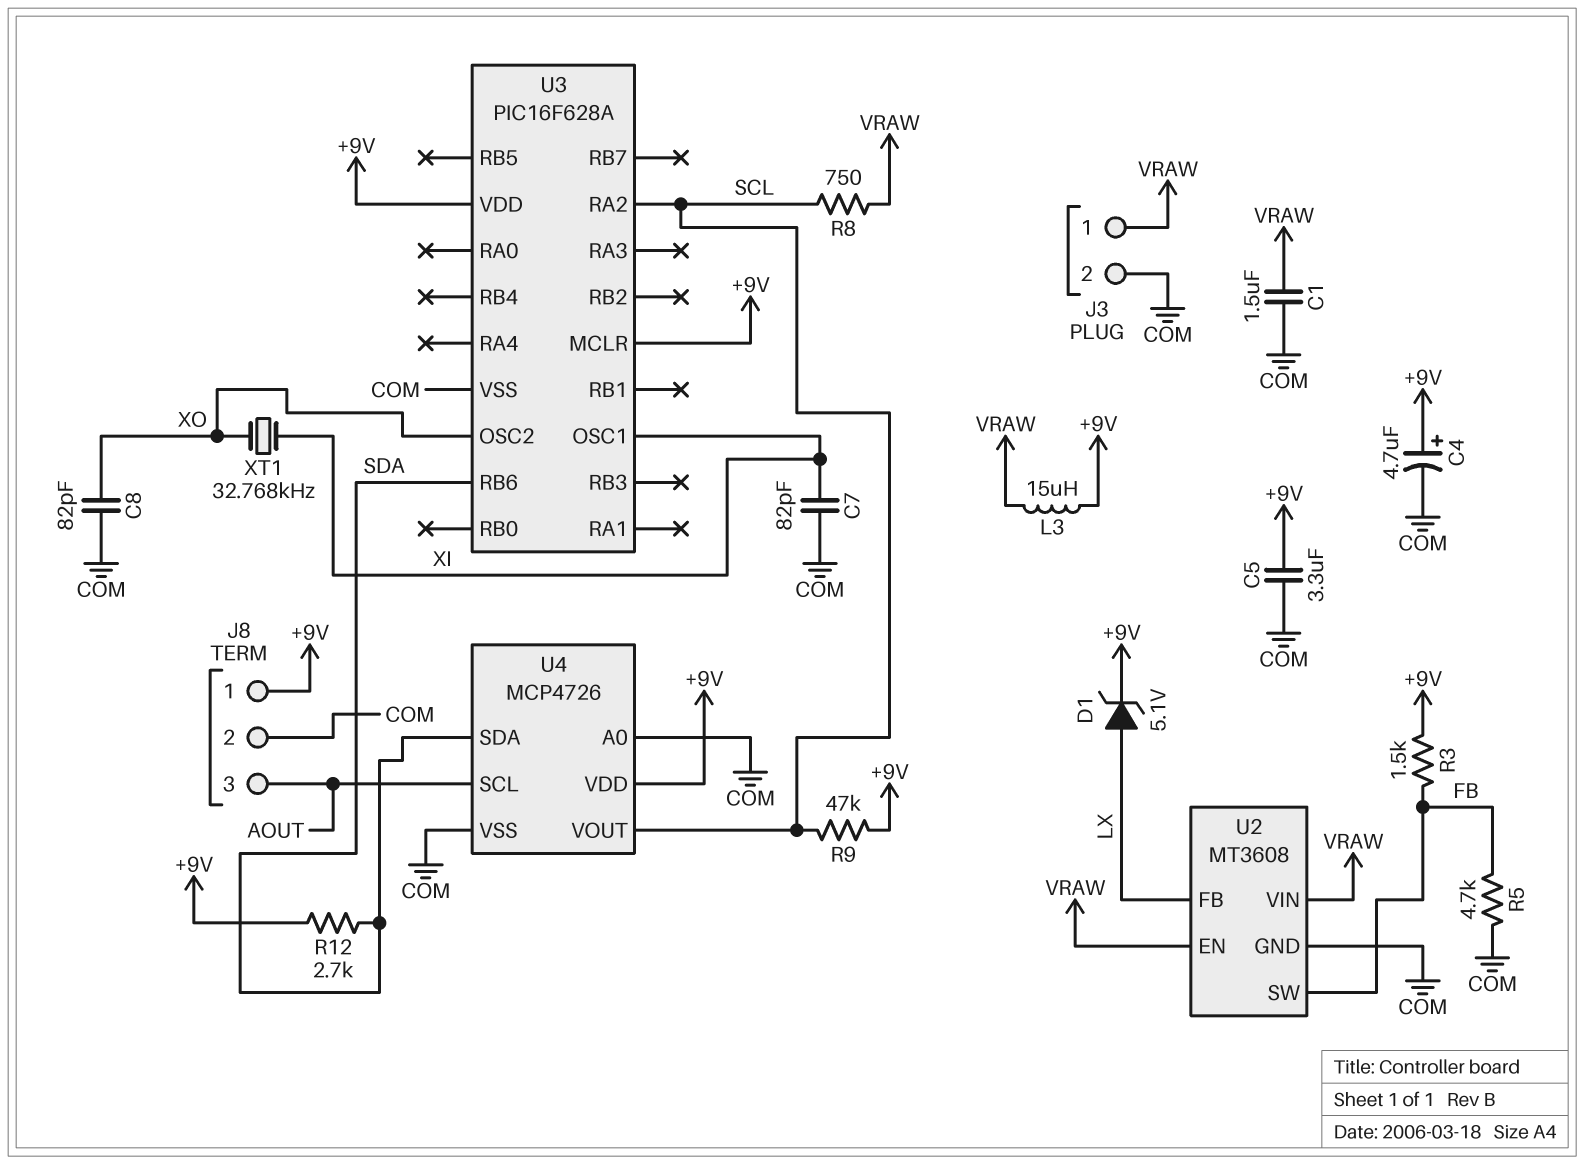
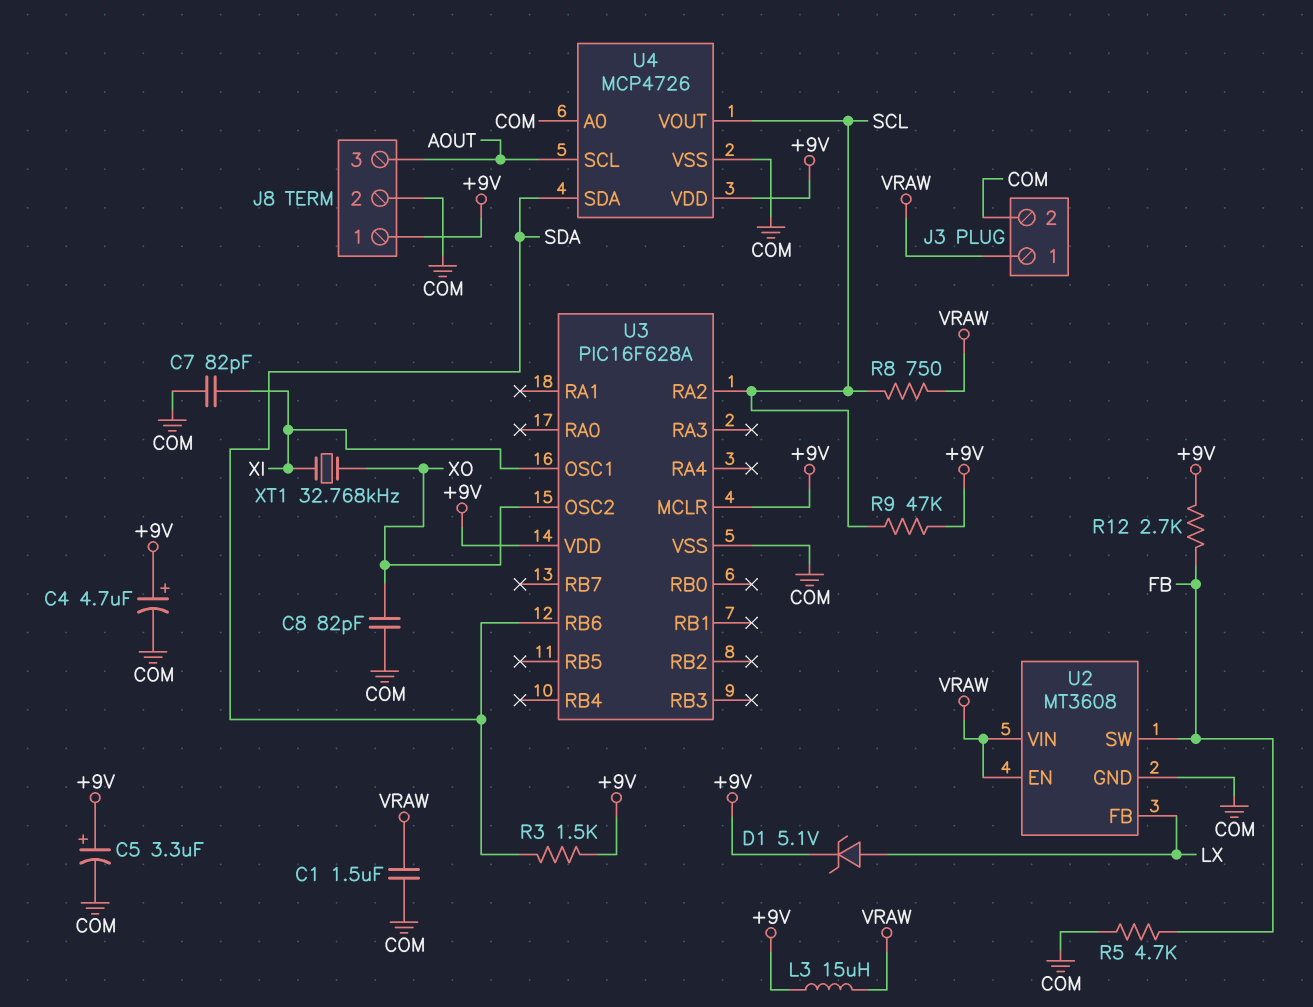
C5: 3.3uF (+9V, COM) -> 3.3uF (plus +9V, minus COM)
R3: 1.5k (+9V, FB) -> 1.5k (+9V, SDA)
R12: 2.7k (+9V, SDA) -> 2.7k (+9V, FB)

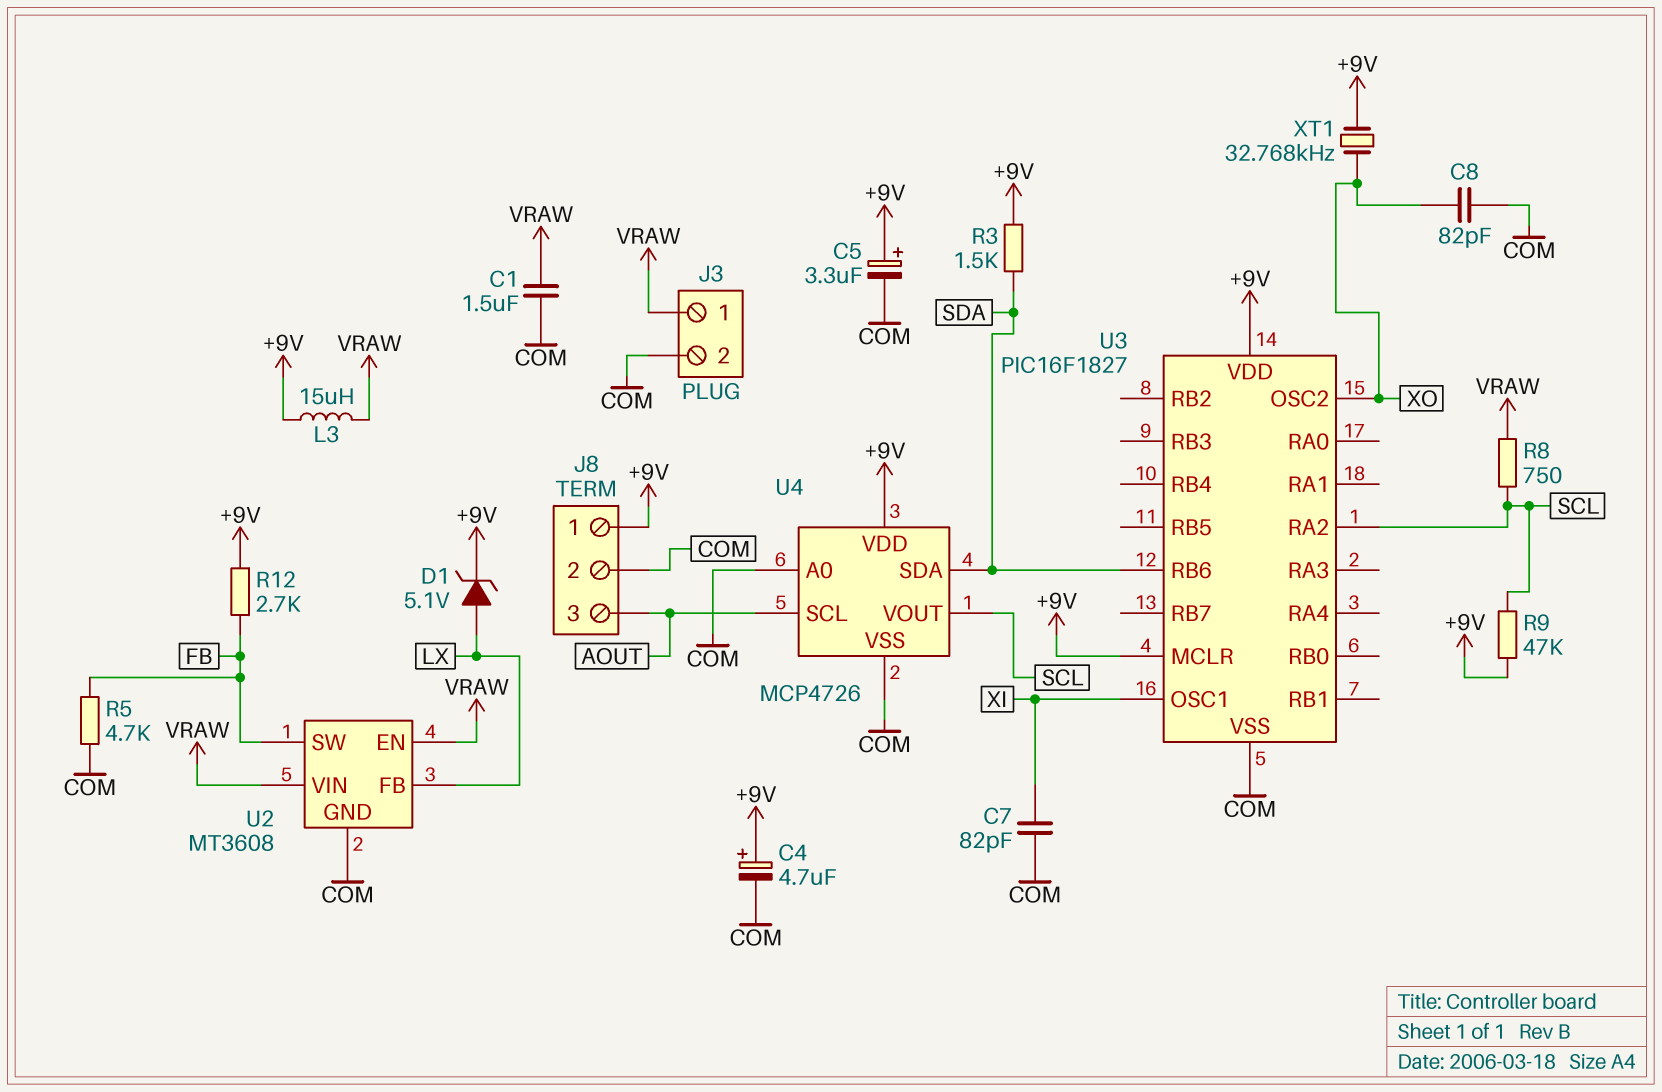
U3: PIC16F628A -> PIC16F1827
XT1: 32.768kHz (XI, XO) -> 32.768kHz (+9V, XO)

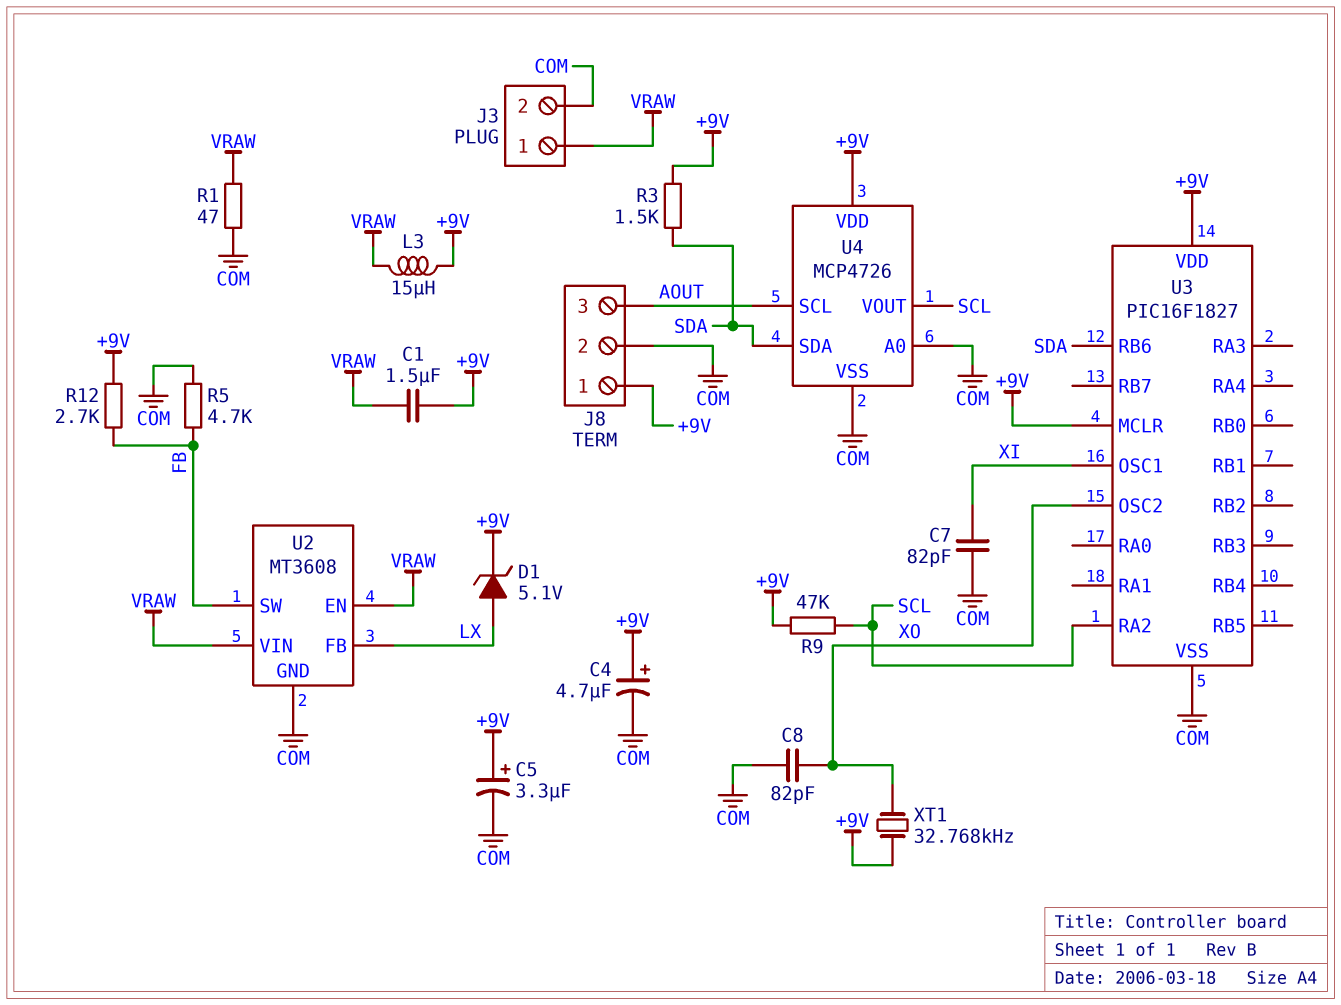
C1: 1.5uF (COM, VRAW) -> 1.5uF (+9V, VRAW)
R1: none -> 47 (COM, VRAW)
R8: 750 (SCL, VRAW) -> none

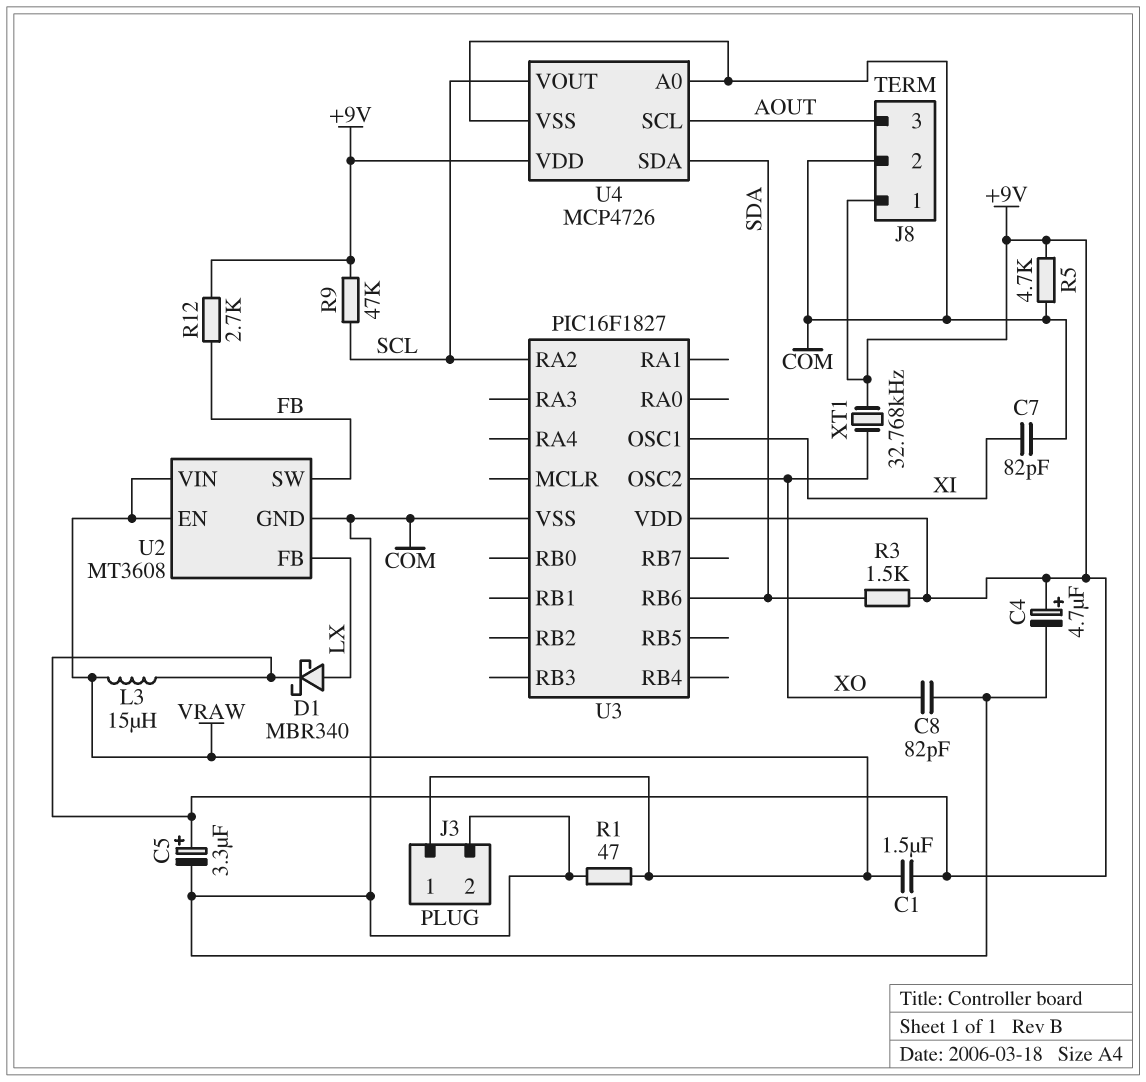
D1: zener 5.1V (A LX, K +9V) -> schottky MBR340 (A LX, K +9V)
R5: 4.7k (COM, FB) -> 4.7k (+9V, COM)
U3 pin MCLR: +9V -> none

